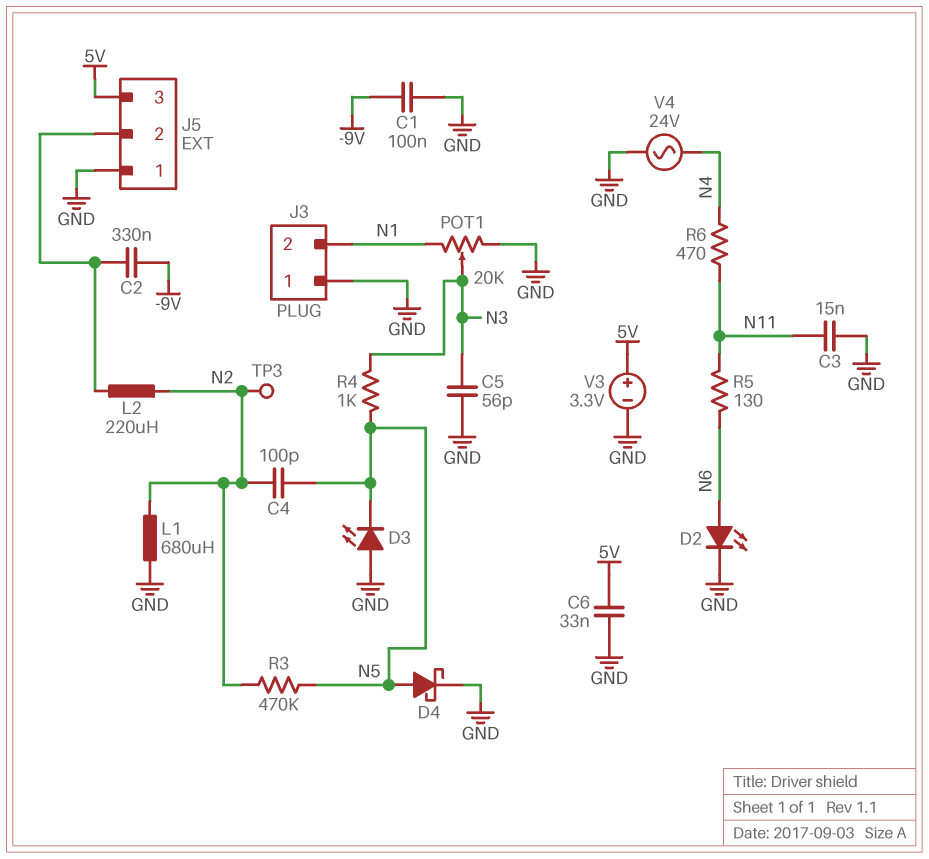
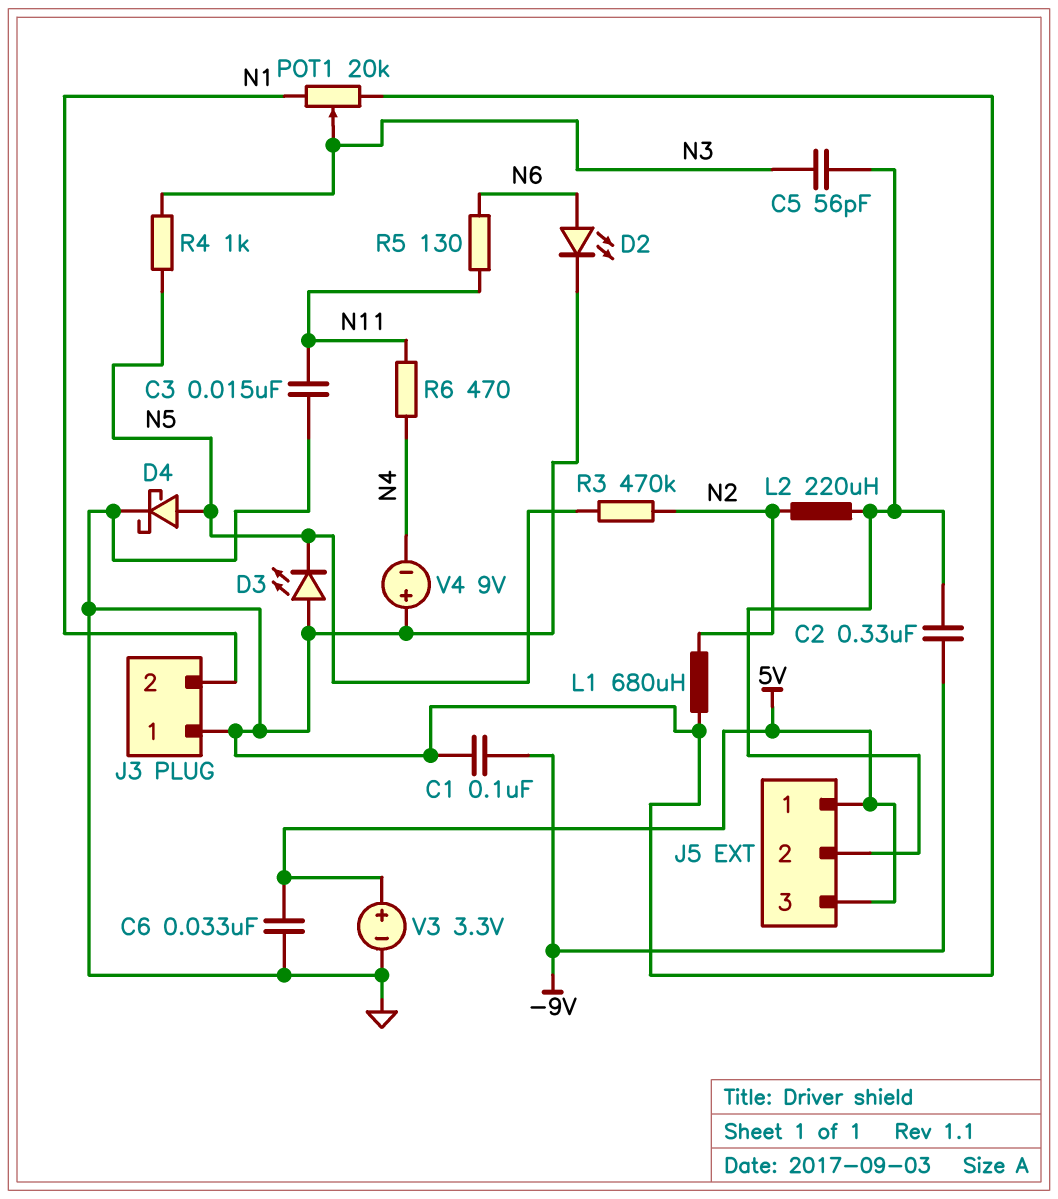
C4: 100pF (N2, N5) -> none
C5: 56pF (GND, N3) -> 56pF (J5/2, N3)
J5 pin 1: GND -> 5V
TP3: test point (N2) -> none
V4: AC 24V (GND, N4) -> 9V (plus GND, minus N4)

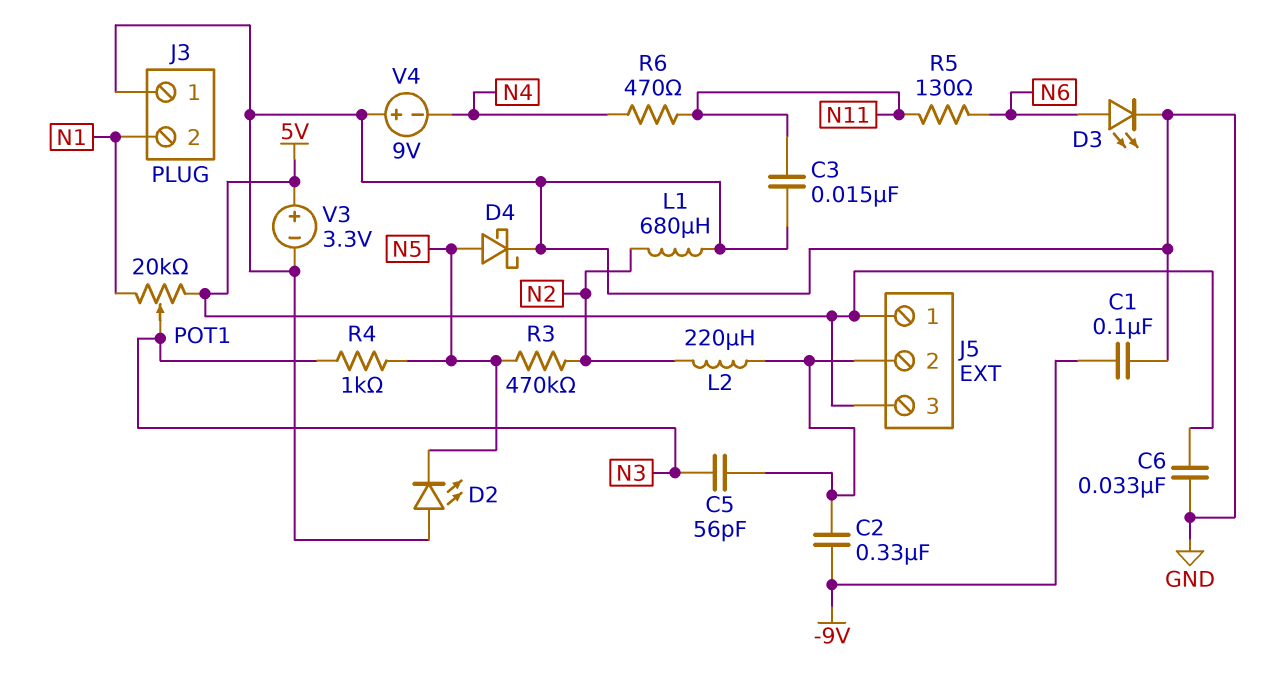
D2: LED (A N6, K GND) -> LED (A GND, K N5)
D3: LED (A GND, K N5) -> LED (A N6, K GND)
POT1: 20k (GND, N1, wiper N3) -> 20k (5V, N1, wiper N3)

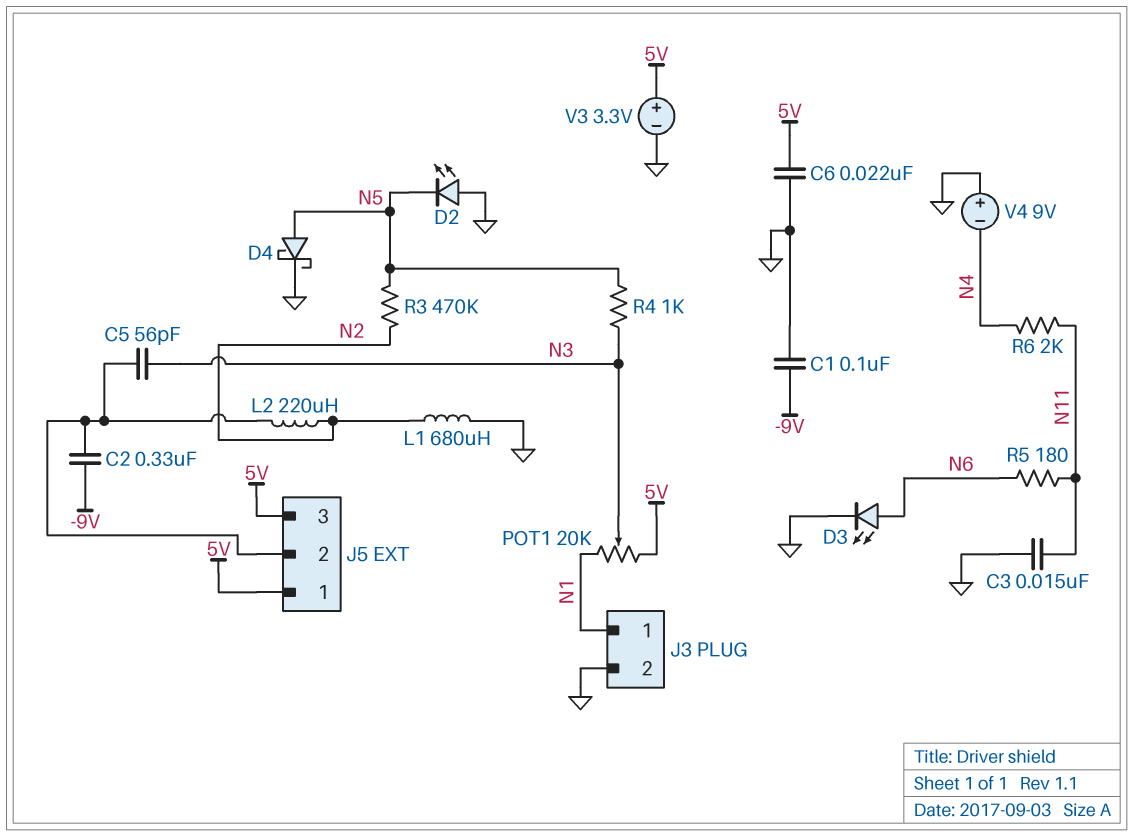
C6: 33nF (5V, GND) -> 22nF (5V, GND)
J3 pin 1: GND -> N1
J3 pin 2: N1 -> GND
R5: 130 (N6, N11) -> 180 (N6, N11)
R6: 470 (N4, N11) -> 2k (N4, N11)

